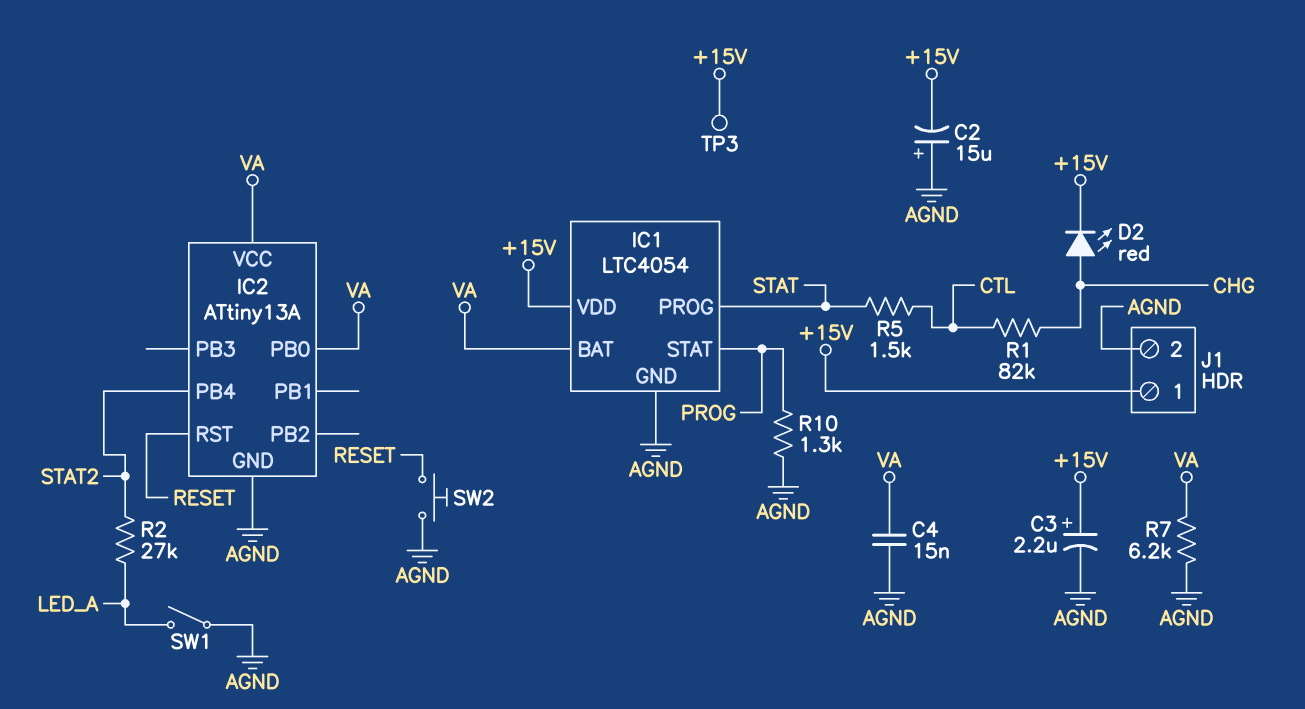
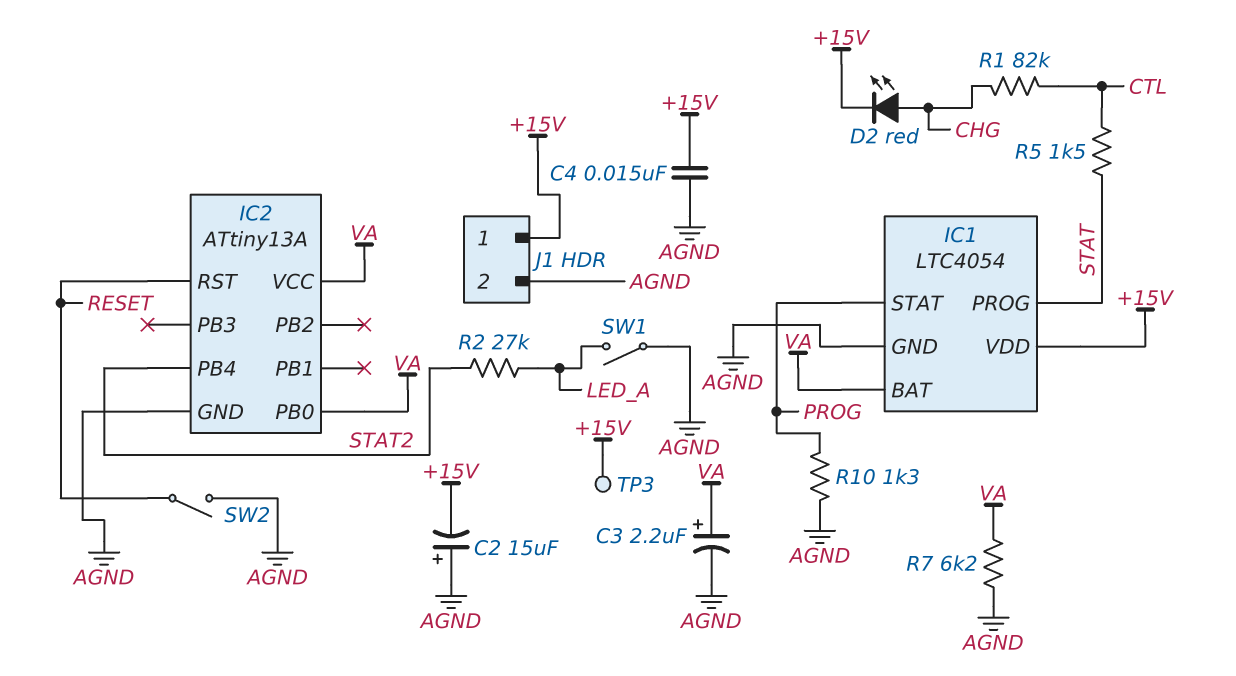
C3: 2.2uF (plus +15V, minus AGND) -> 2.2uF (plus VA, minus AGND)
C4: 15nF (AGND, VA) -> 15nF (+15V, AGND)
SW2: button (AGND, RESET) -> switch (AGND, RESET)

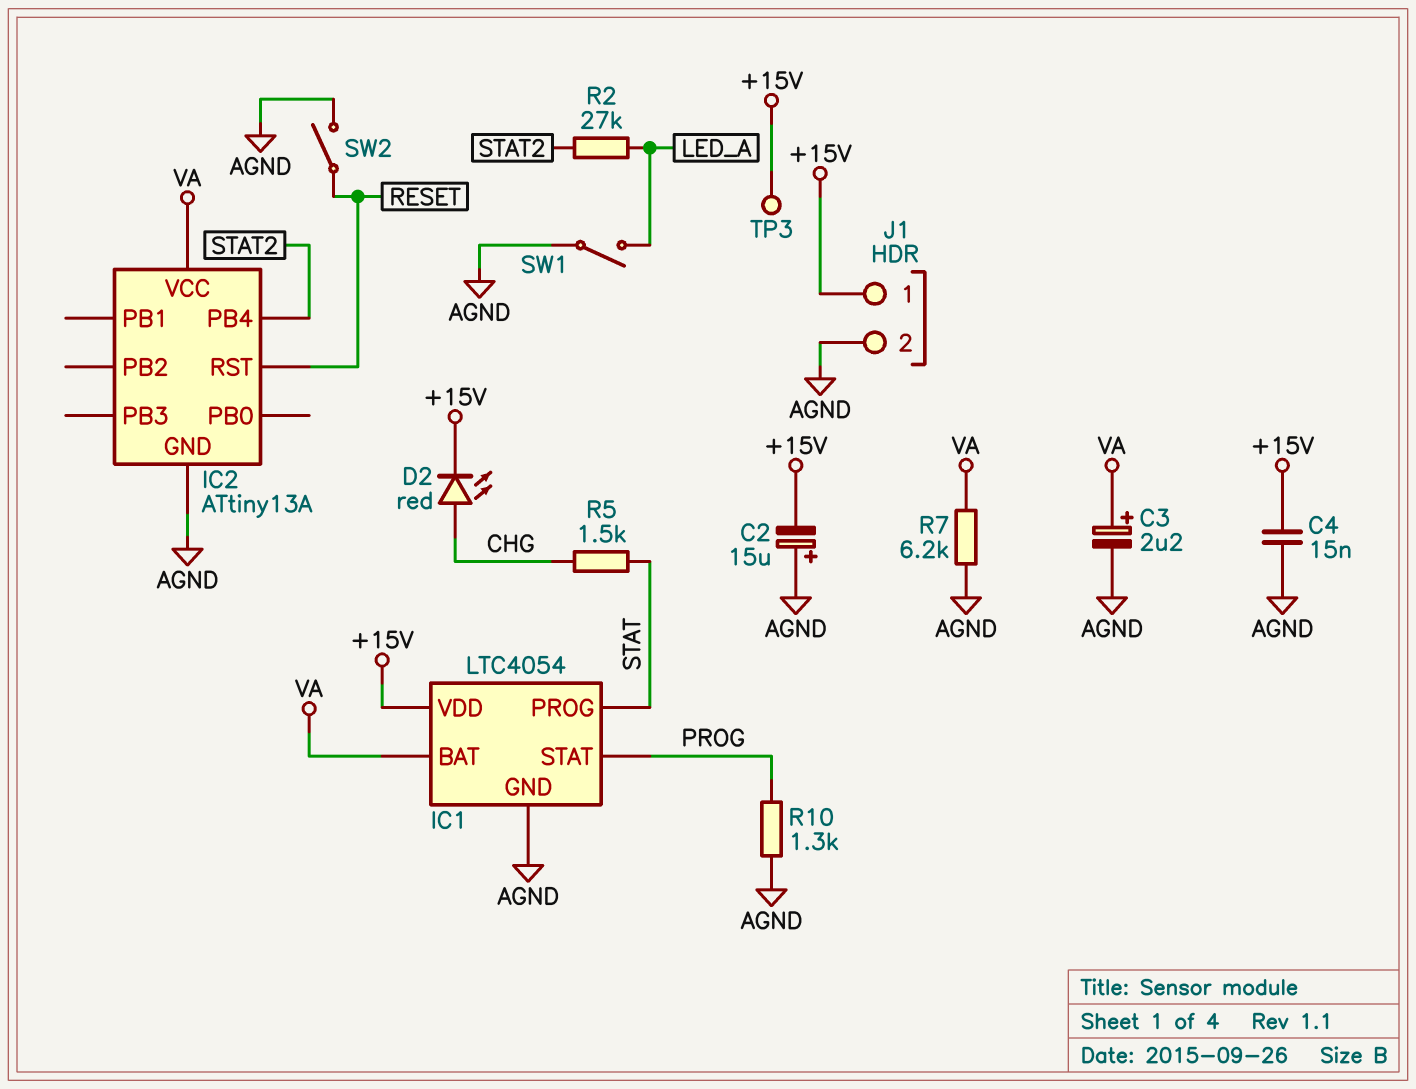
IC2 pin PB0: VA -> none
R1: 82k (CHG, CTL) -> none
R5: 1.5k (CTL, STAT) -> 1.5k (CHG, STAT)

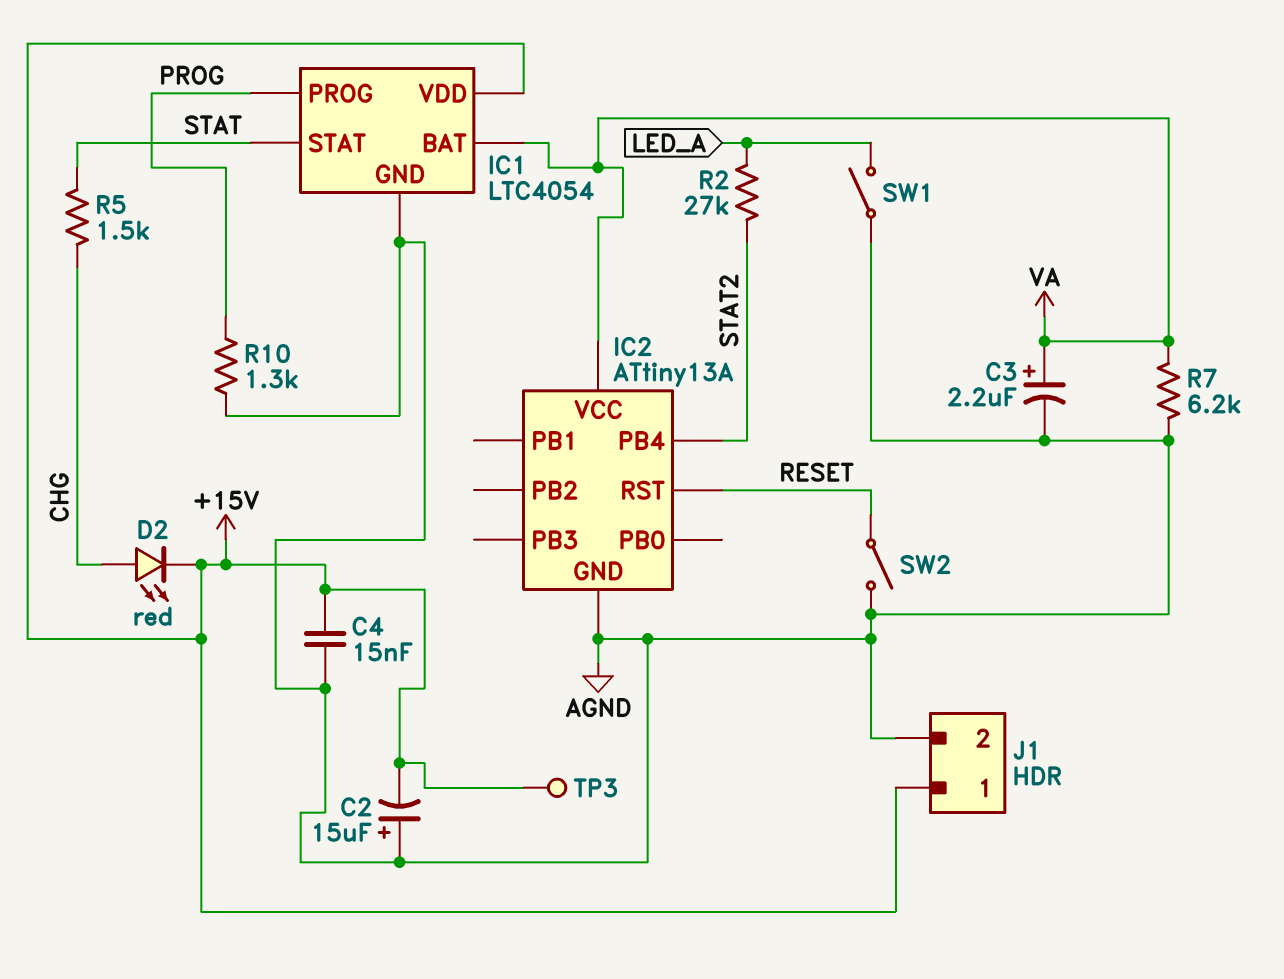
IC1 pin PROG: STAT -> PROG
IC1 pin STAT: PROG -> STAT

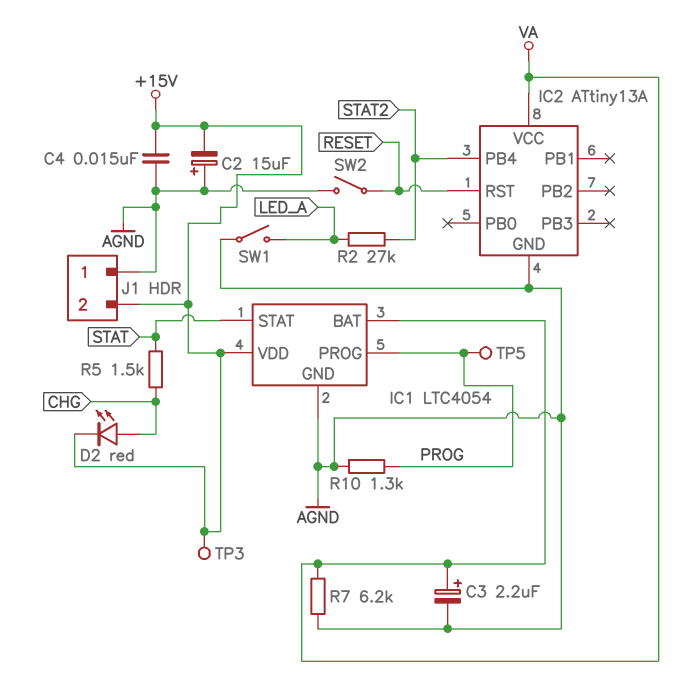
J1 pin 1: +15V -> AGND
J1 pin 2: AGND -> +15V
TP5: none -> test point (PROG)

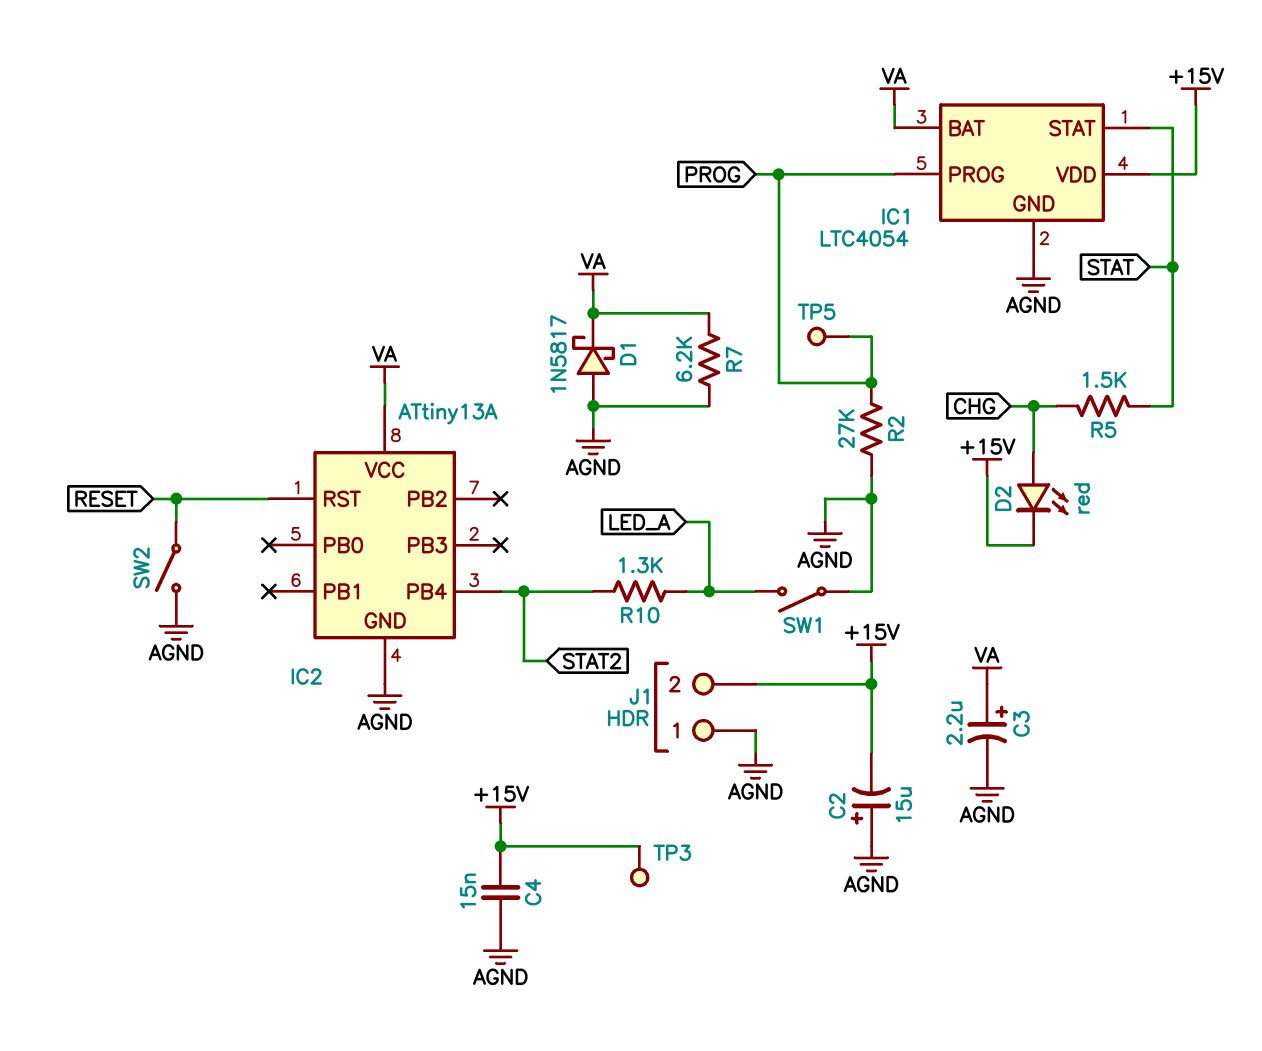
D1: none -> schottky 1N5817 (A AGND, K VA)
R2: 27k (LED_A, STAT2) -> 27k (AGND, PROG)
R10: 1.3k (AGND, PROG) -> 1.3k (LED_A, STAT2)

